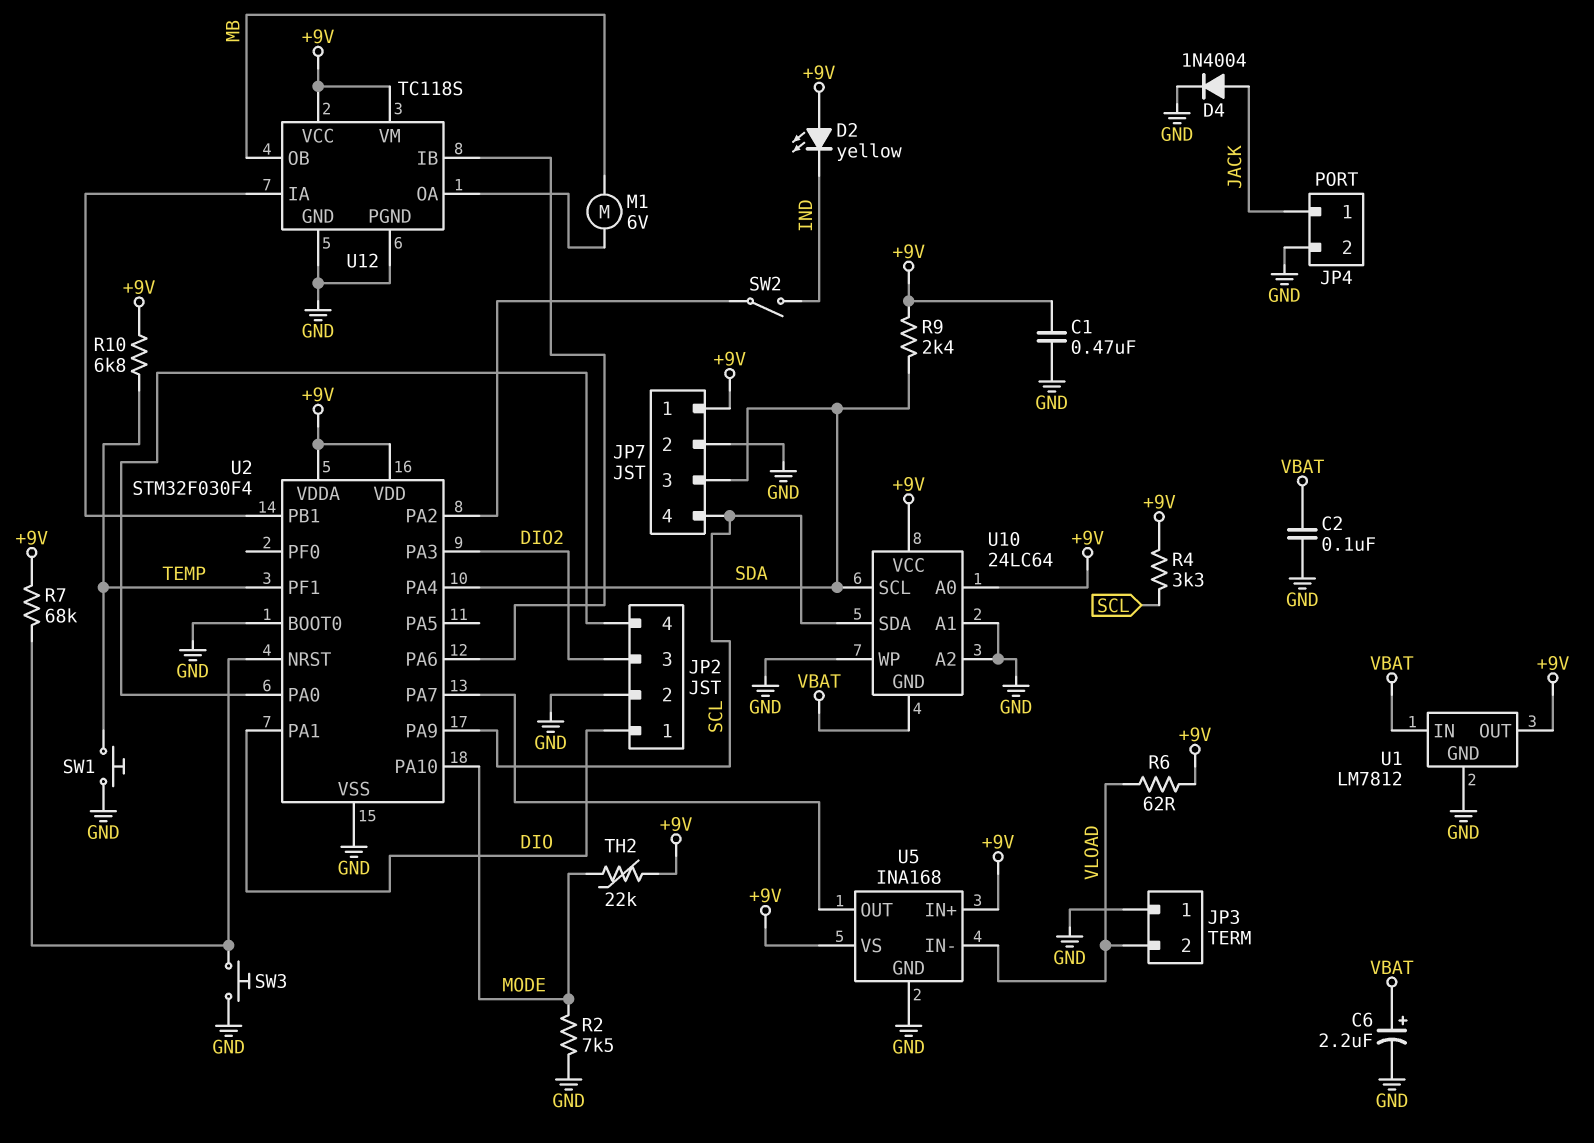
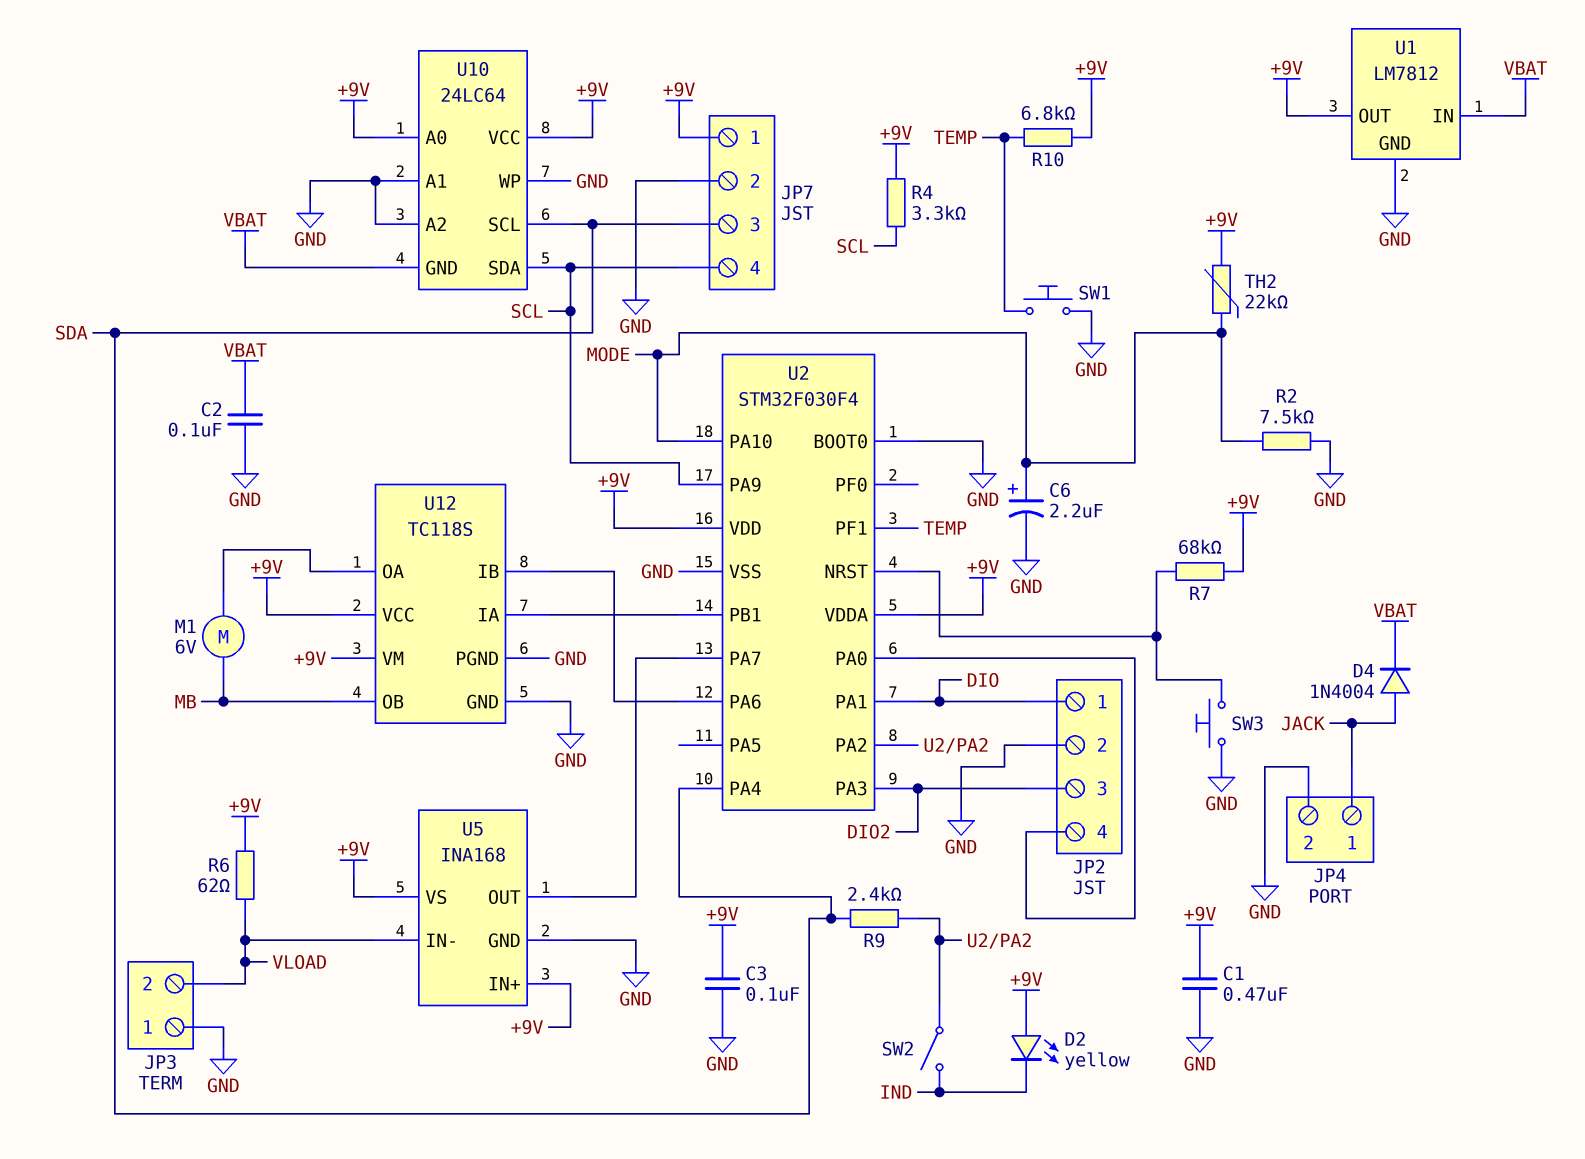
C3: none -> 100nF (+9V, GND)
C6: 2.2uF (plus VBAT, minus GND) -> 2.2uF (plus MODE, minus GND)
D4: diode 1N4004 (A JACK, K GND) -> diode 1N4004 (A JACK, K VBAT)
R9: 2.4k (+9V, SDA) -> 2.4k (SDA, U2/PA2)

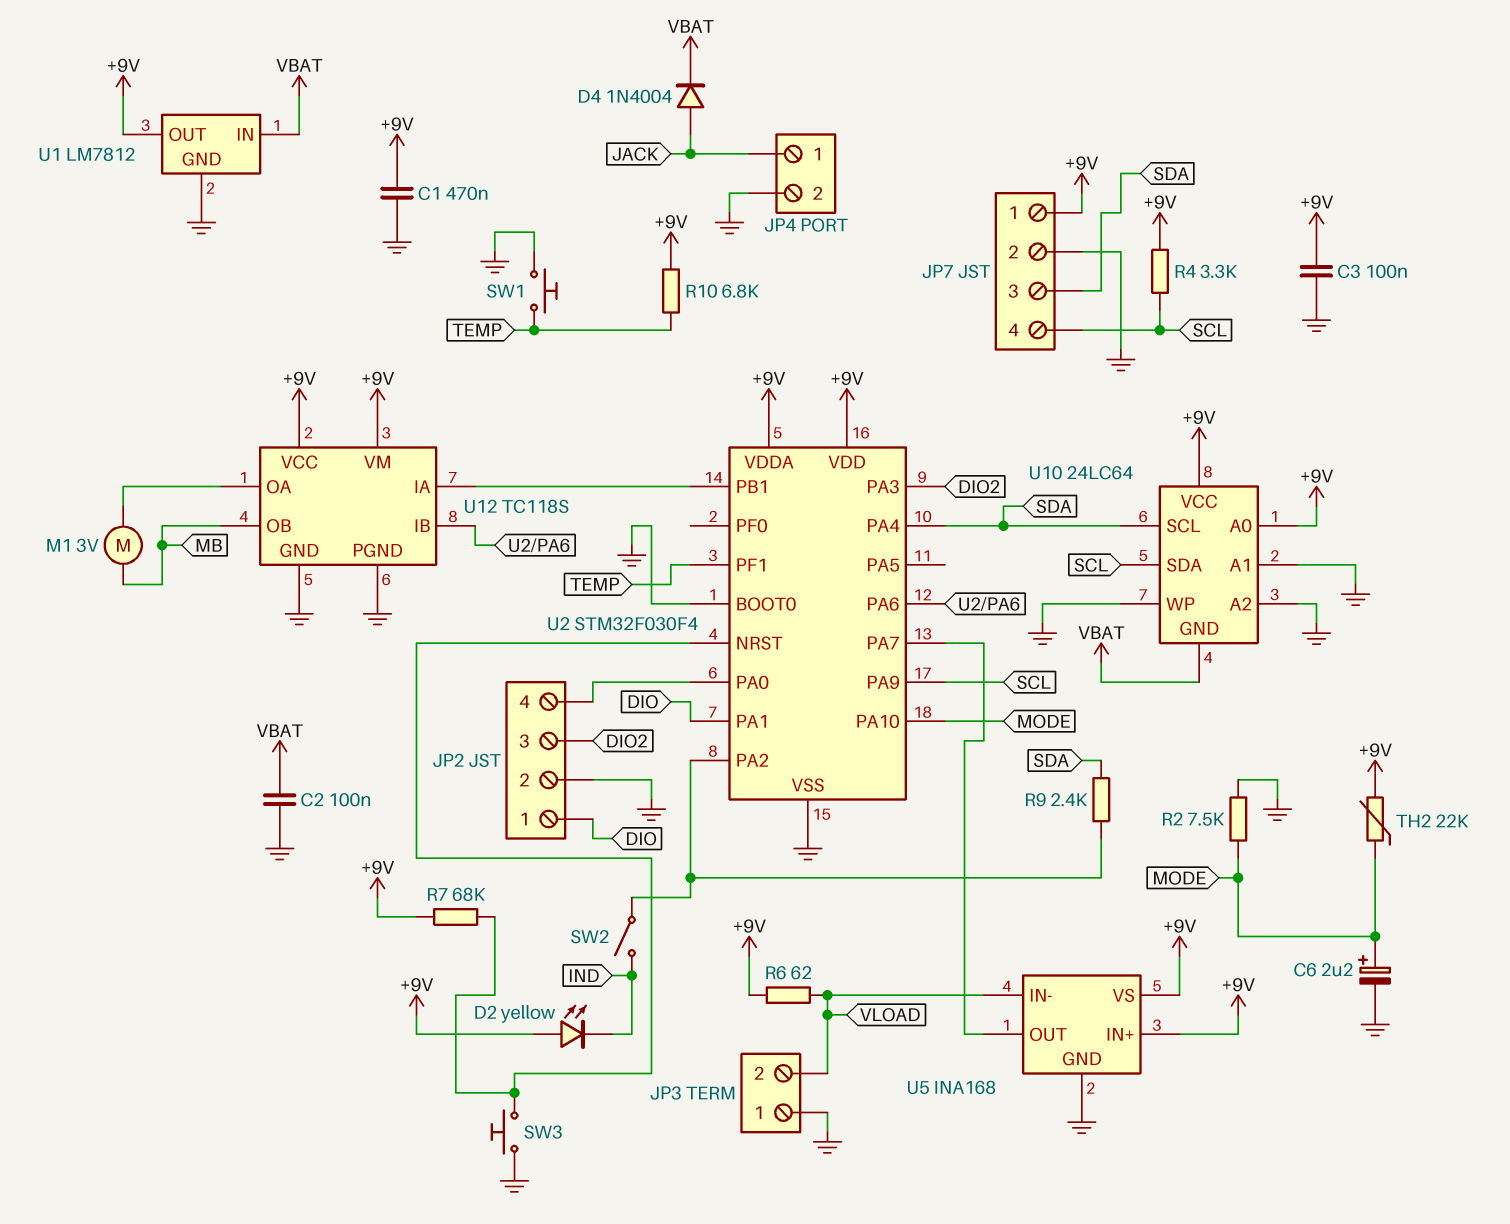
M1: motor 6V (MB, U12/OA) -> motor 3V (MB, U12/OA)

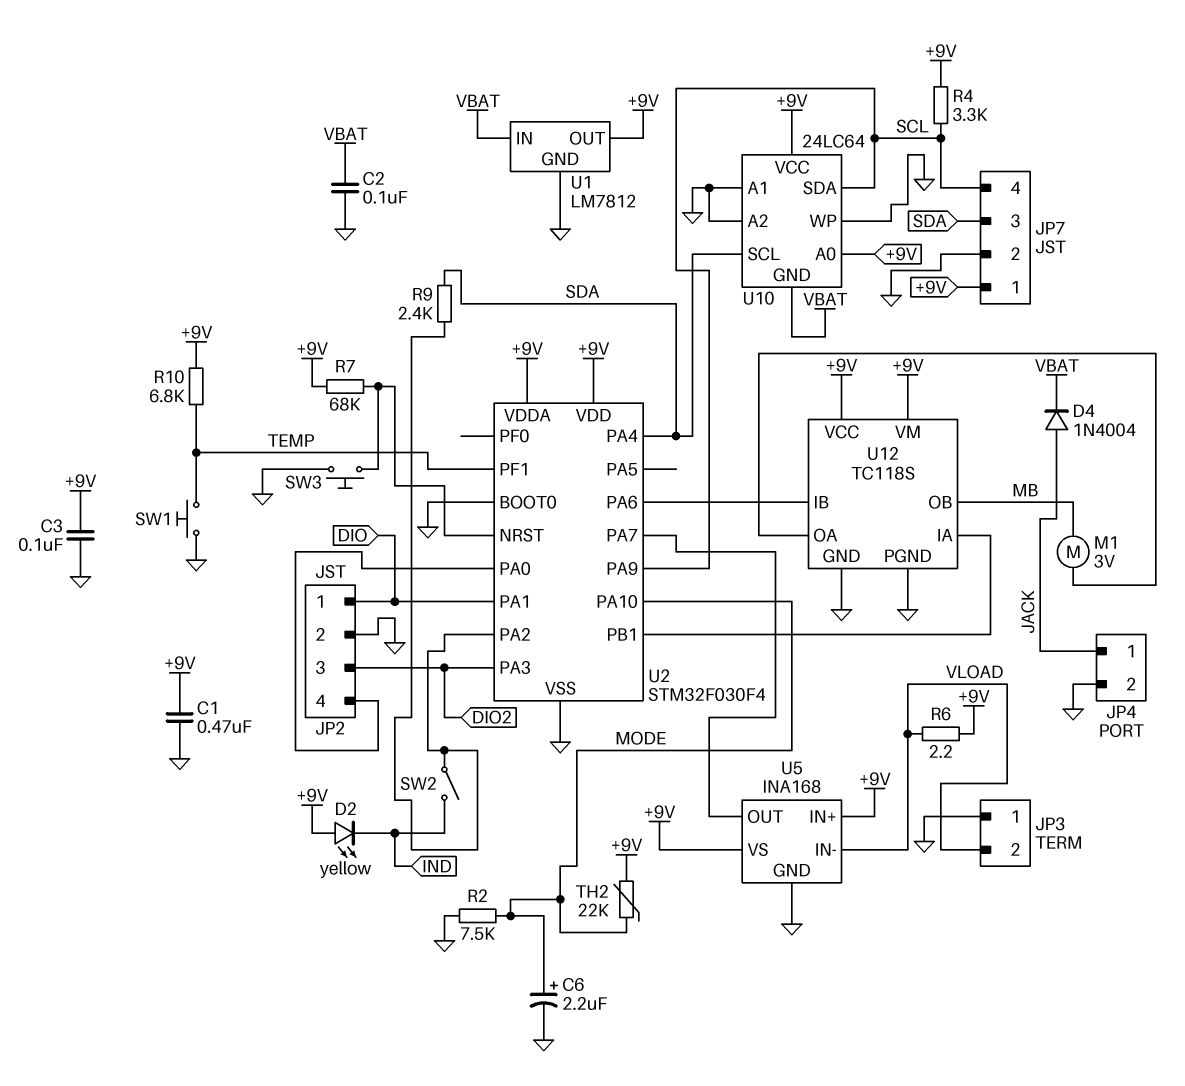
R6: 62 (+9V, VLOAD) -> 2.2 (+9V, VLOAD)

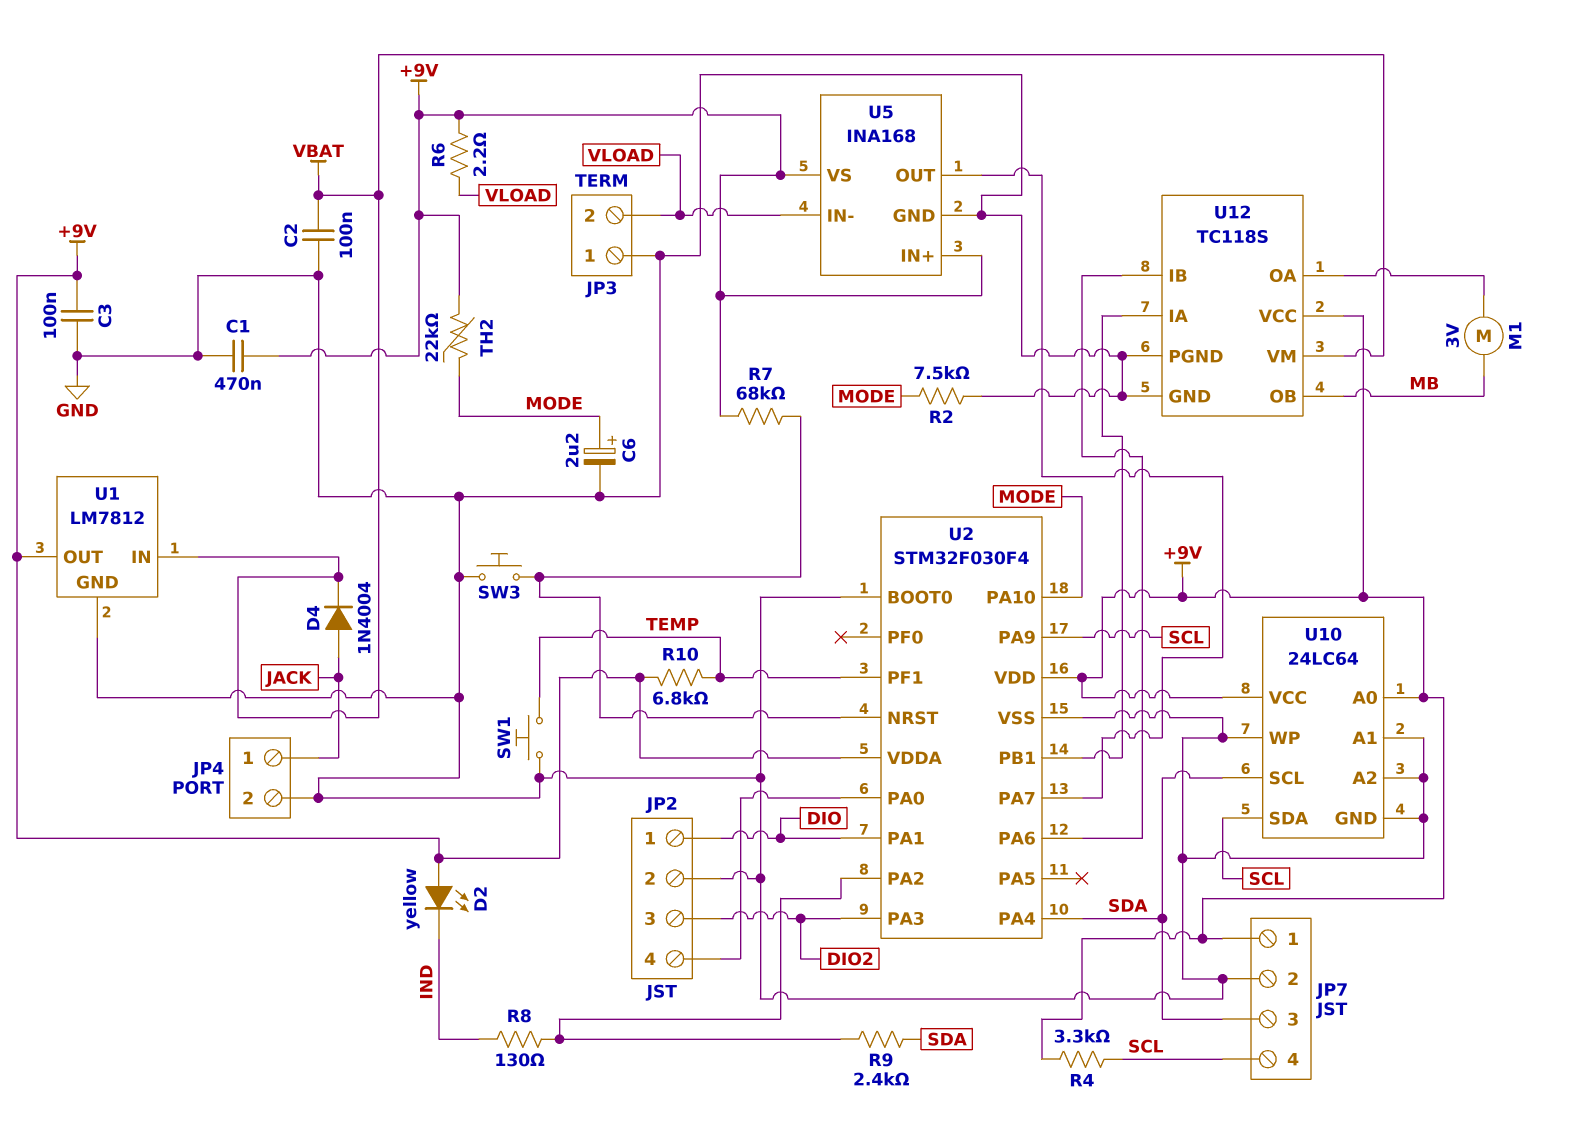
R8: none -> 130 (IND, U2/PA2)
SW2: switch (IND, U2/PA2) -> none
U10 pin GND: VBAT -> GND
U12 pin VM: +9V -> VBAT

